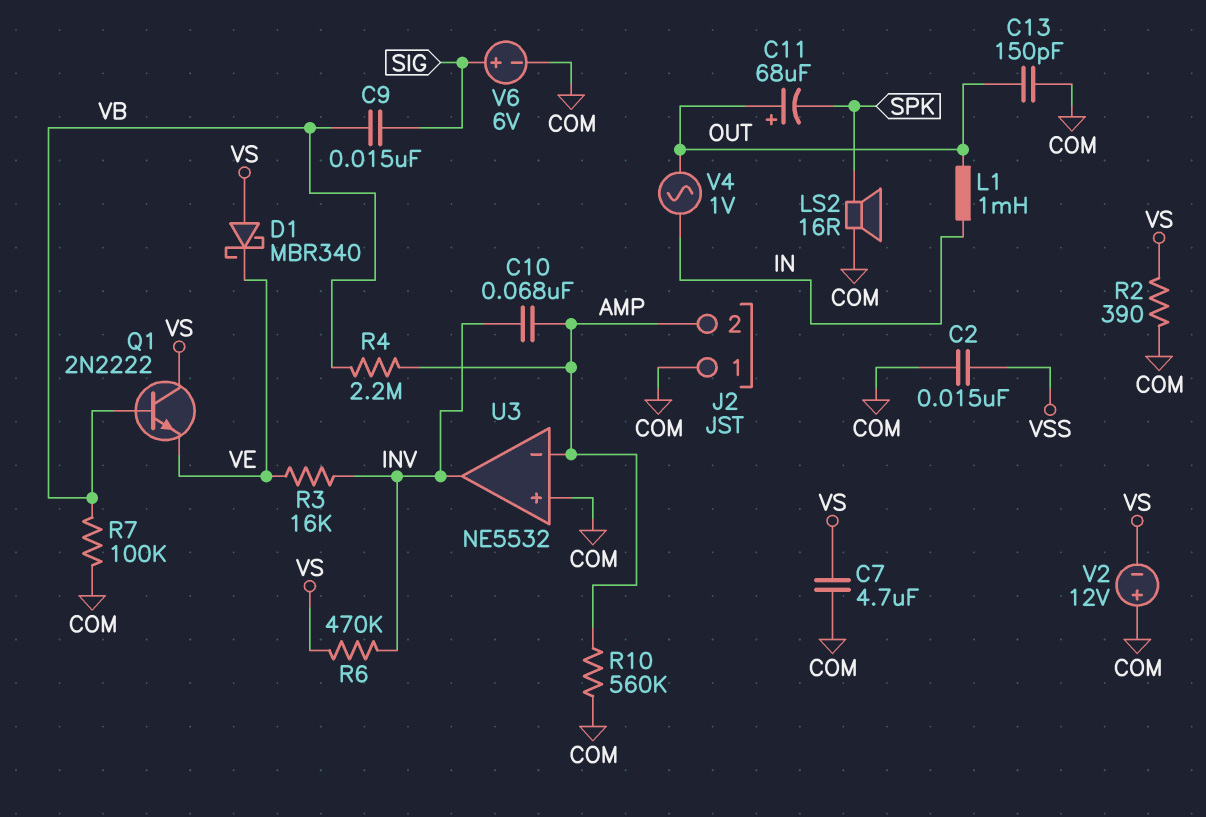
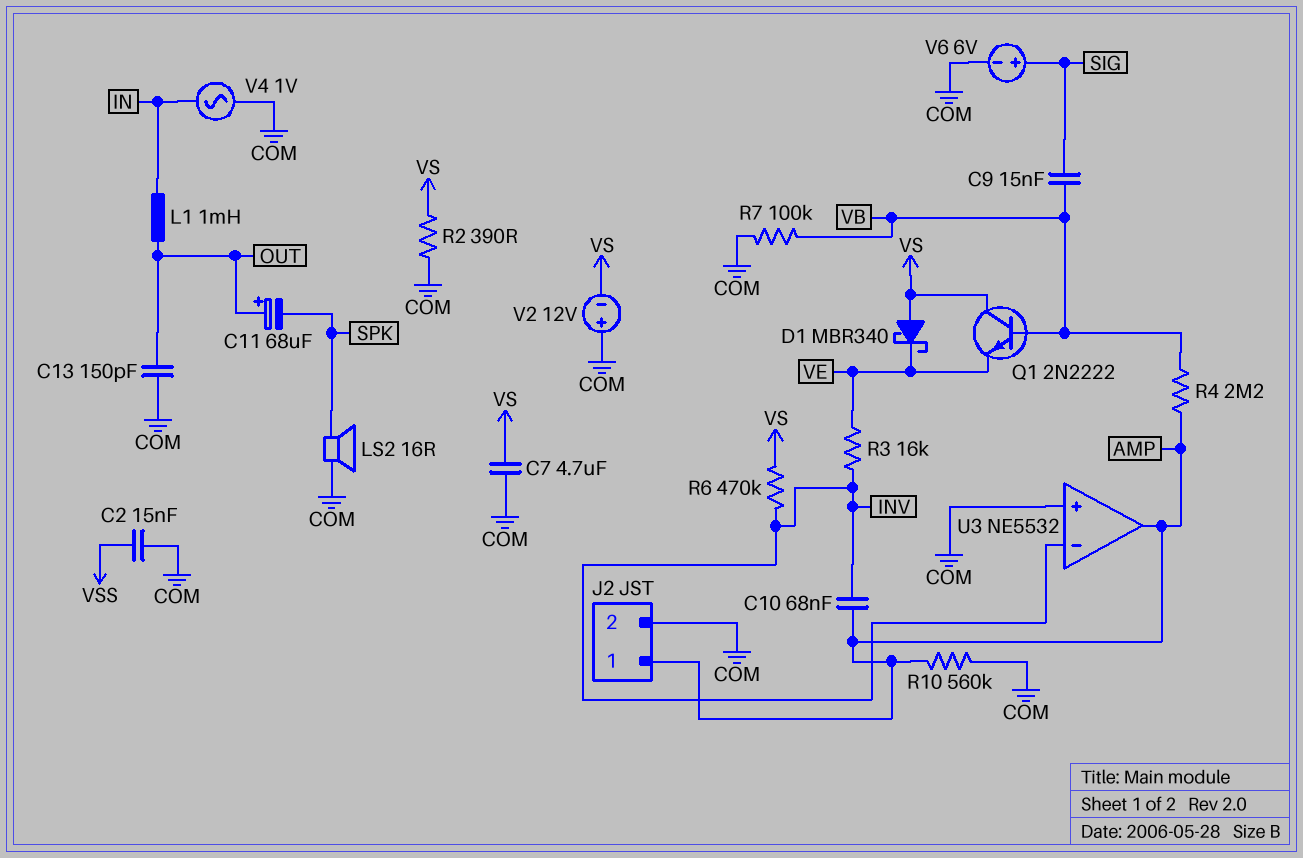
J2 pin 1: COM -> AMP
J2 pin 2: AMP -> COM
U3 pin in-: AMP -> INV
U3 pin out: INV -> AMP
V4: AC 1V (IN, OUT) -> AC 1V (COM, IN)

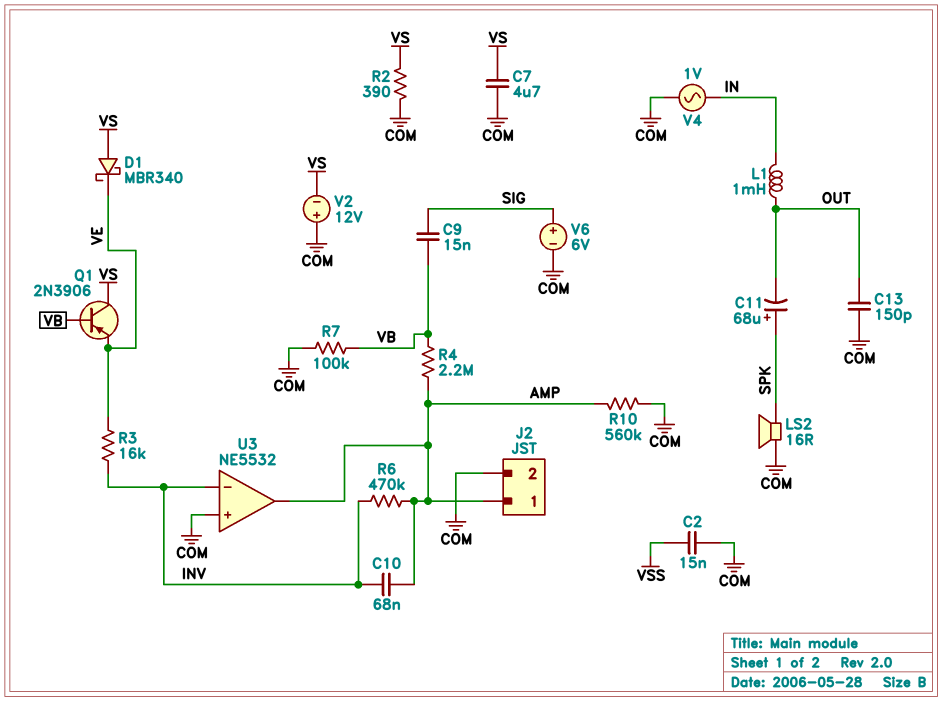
C11: 68uF (plus OUT, minus SPK) -> 68uF (plus SPK, minus OUT)
Q1: NPN 2N2222 (B VB, C VS, E VE) -> PNP 2N3906 (B VB, C VS, E VE)
R6: 470k (INV, VS) -> 470k (AMP, INV)

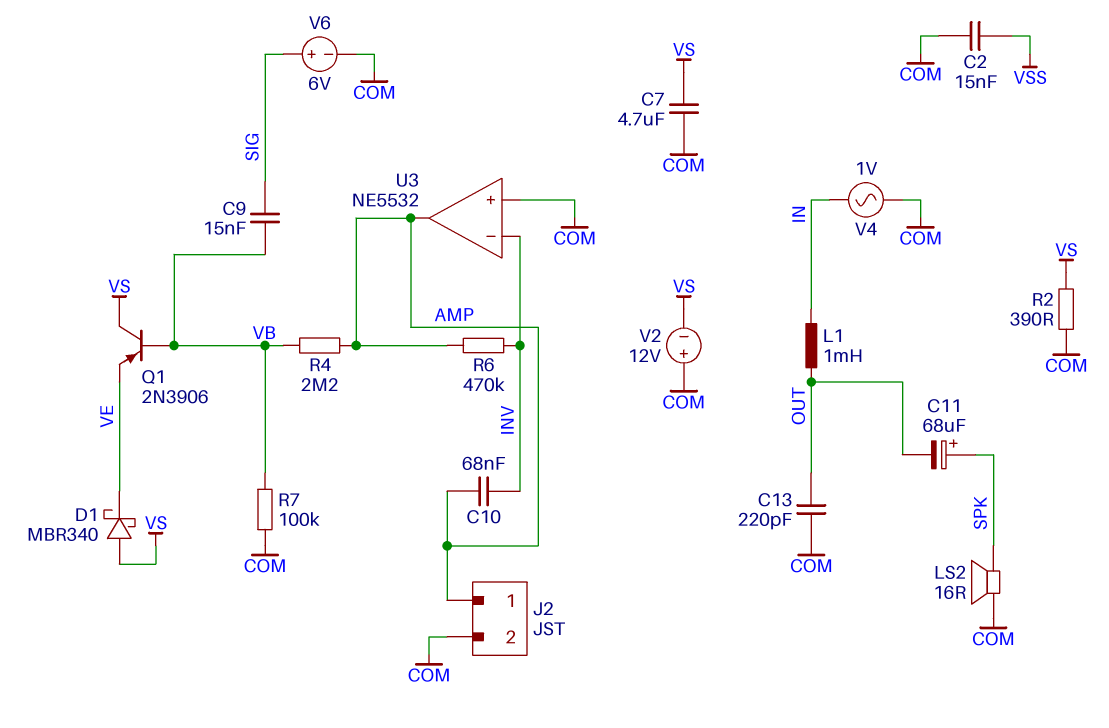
C13: 150pF (COM, OUT) -> 220pF (COM, OUT)
R3: 16k (INV, VE) -> none
R10: 560k (AMP, COM) -> none

